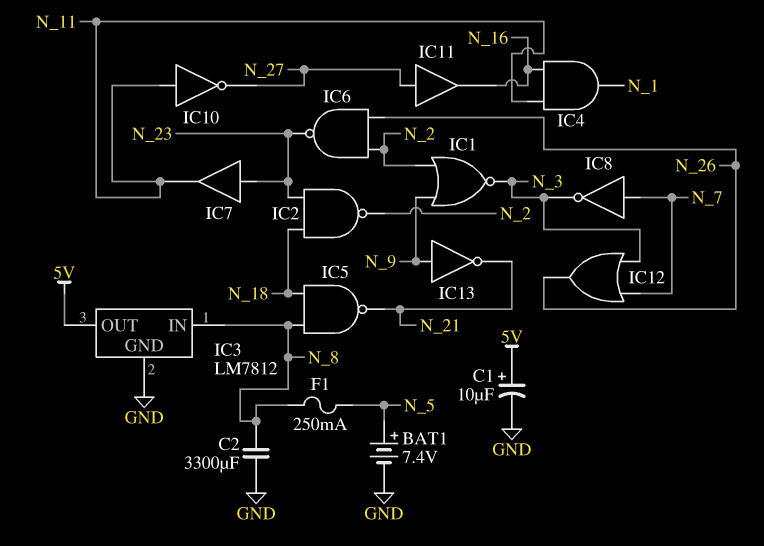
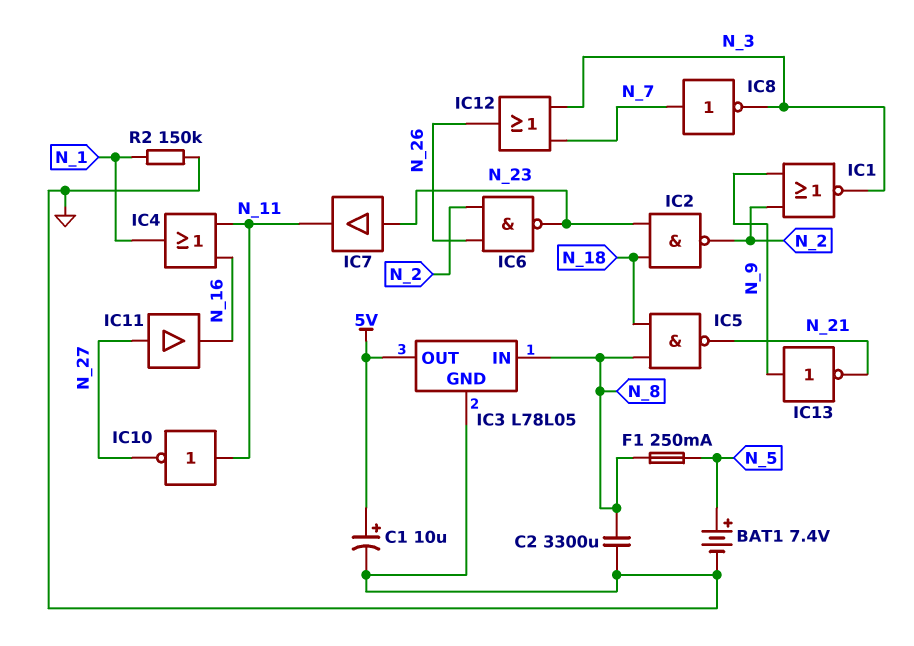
IC3: LM7812 -> L78L05
IC4: AND (in N_11, in N_16, out N_1) -> OR (in N_11, in N_16, out N_1)
R2: none -> 150k (GND, N_1)

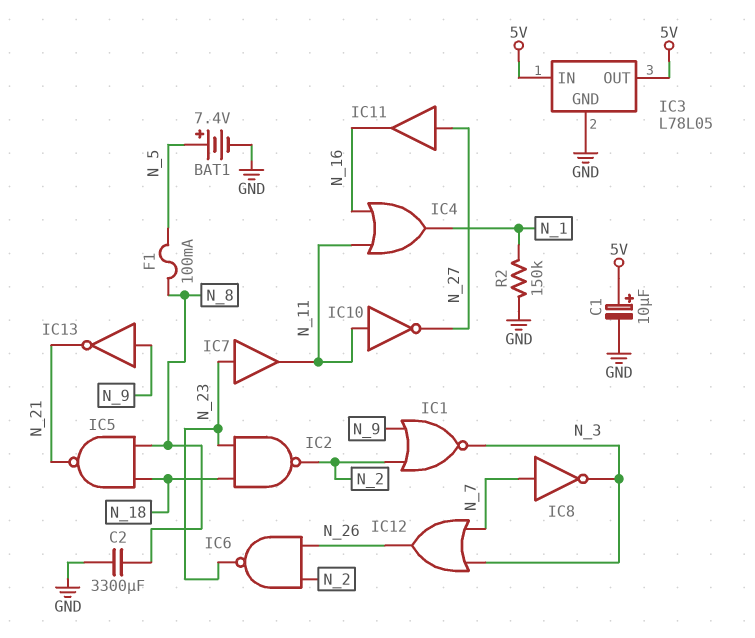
F1: 250mA (N_5, N_8) -> 100mA (N_5, N_8)
IC3 pin IN: N_8 -> 5V

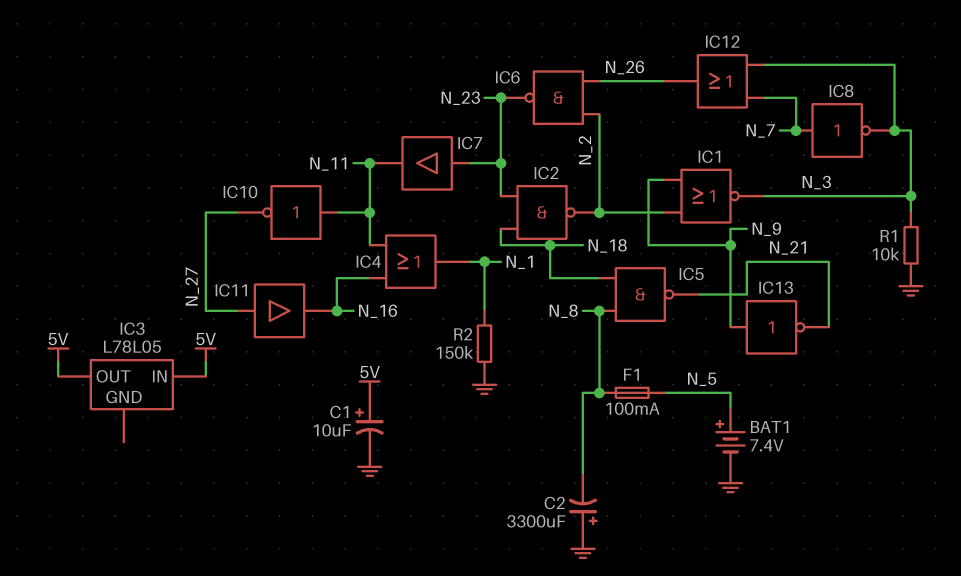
C2: 3300uF (GND, N_8) -> 3300uF (plus GND, minus N_8)
IC3 pin GND: GND -> none
R1: none -> 10k (GND, N_3)

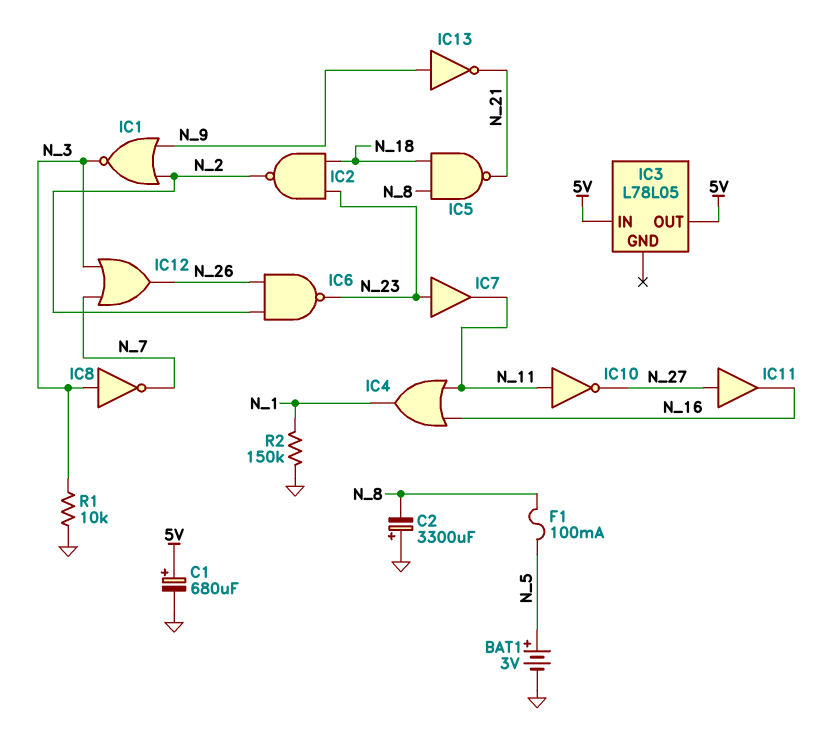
BAT1: 7.4V (plus N_5, minus GND) -> 3V (plus N_5, minus GND)
C1: 10uF (plus 5V, minus GND) -> 680uF (plus 5V, minus GND)
IC8: NOT (in N_7, out N_3) -> NOT (in N_3, out N_7)

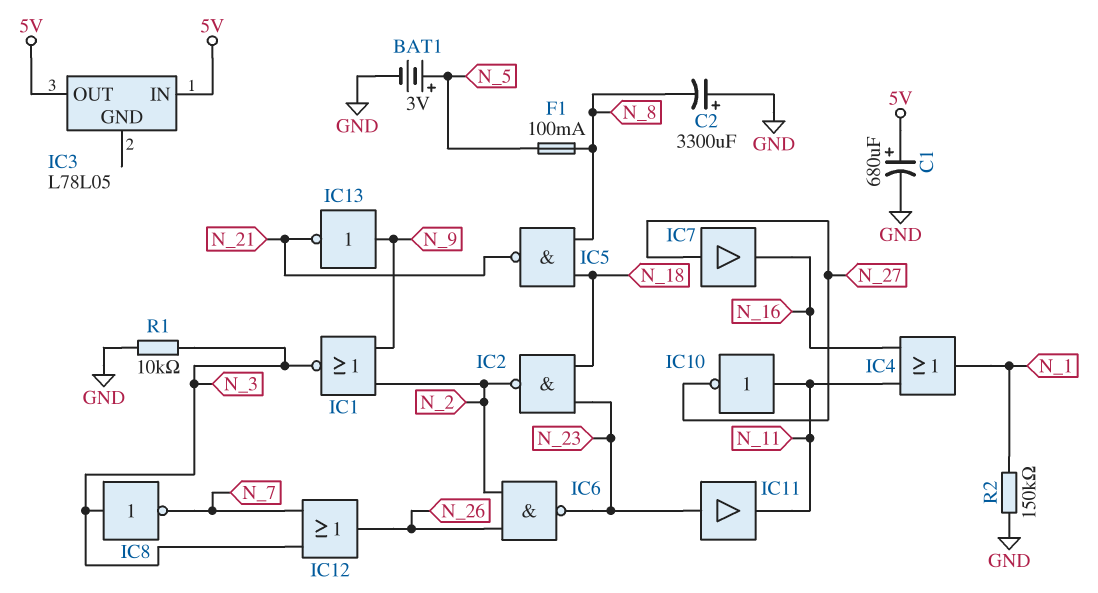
IC7: buffer (in N_23, out N_11) -> buffer (in N_27, out N_16)
IC11: buffer (in N_27, out N_16) -> buffer (in N_23, out N_11)

